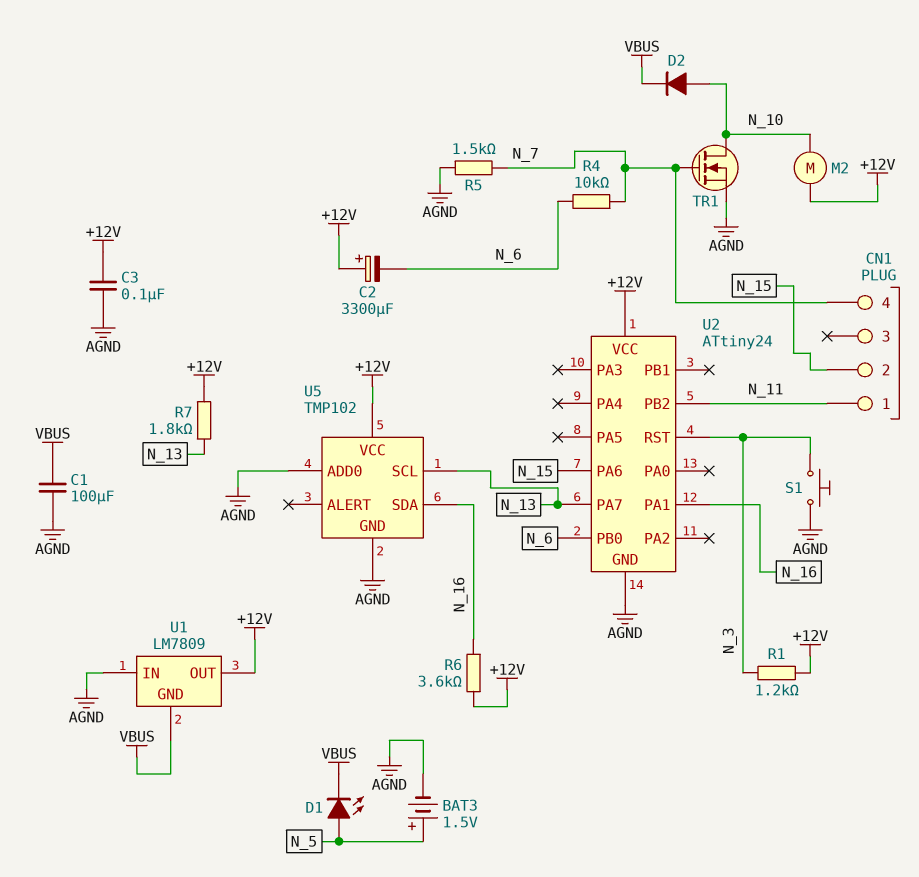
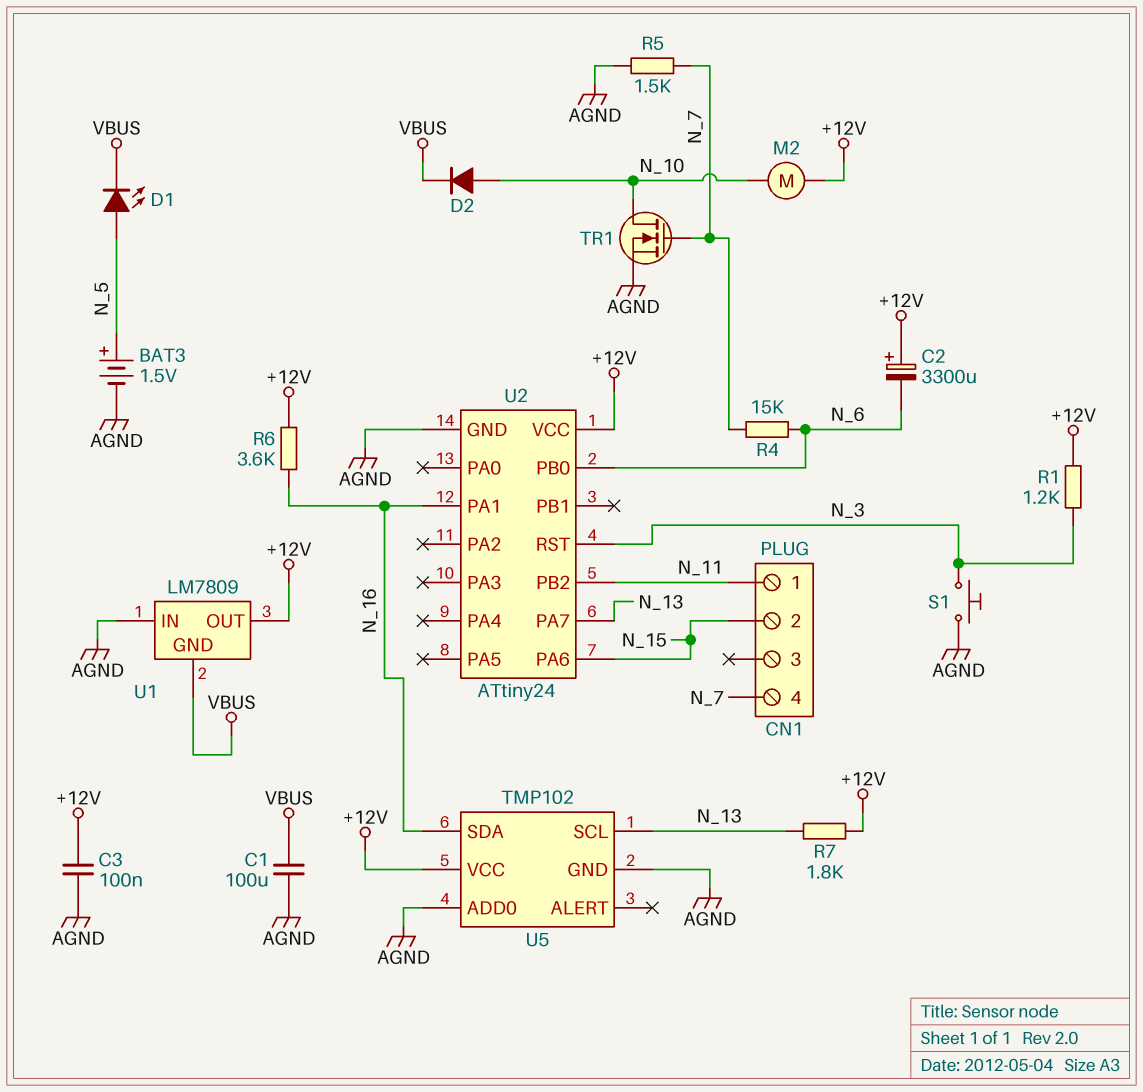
R4: 10k (N_6, N_7) -> 15k (N_6, N_7)

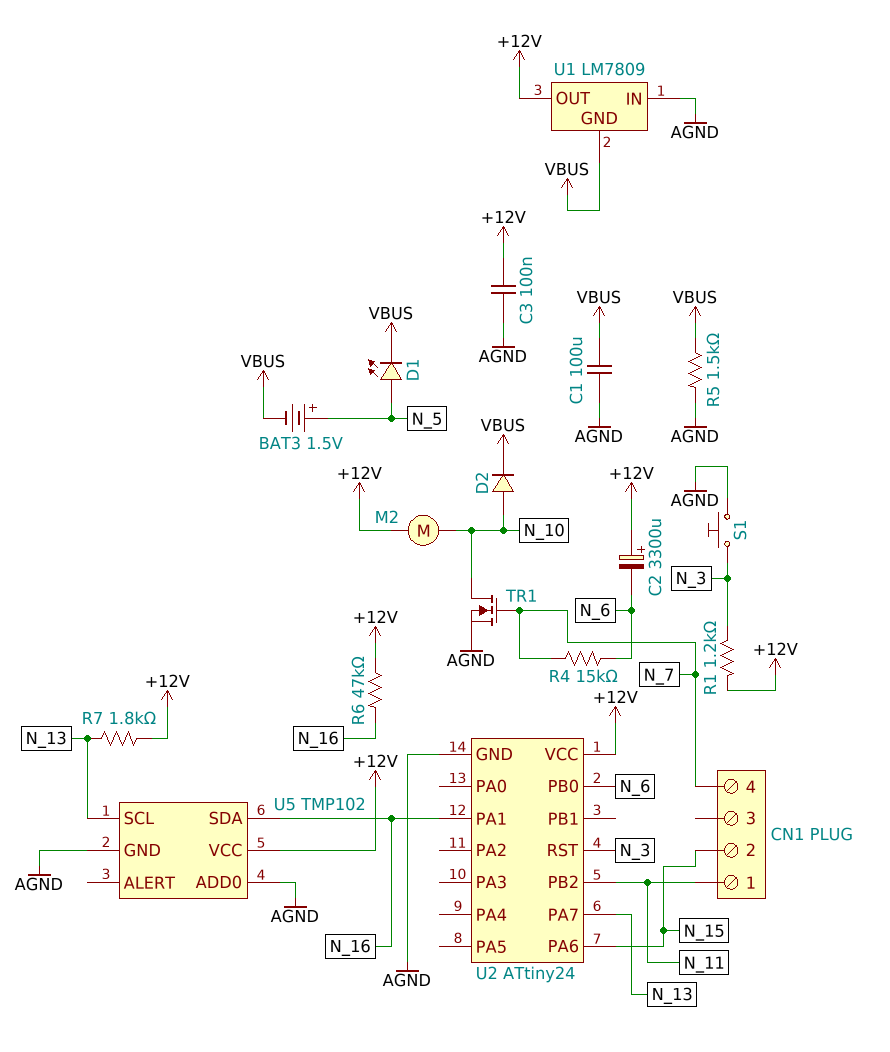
BAT3: 1.5V (plus N_5, minus AGND) -> 1.5V (plus N_5, minus VBUS)
R5: 1.5k (AGND, N_7) -> 1.5k (AGND, VBUS)
R6: 3.6k (+12V, N_16) -> 47k (+12V, N_16)

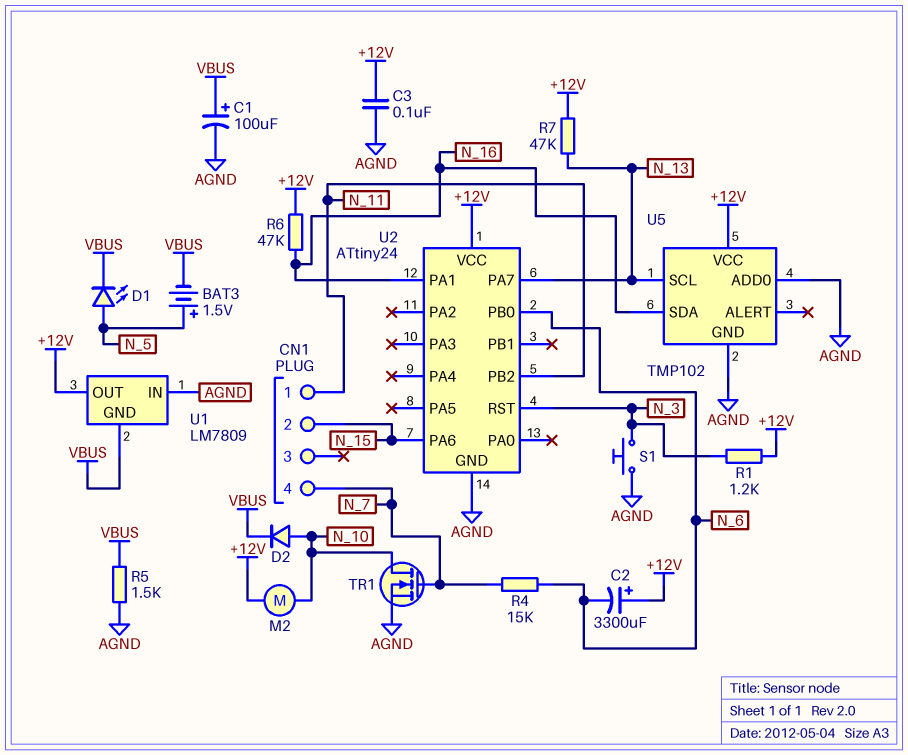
C1: 100uF (AGND, VBUS) -> 100uF (plus VBUS, minus AGND)
R7: 1.8k (+12V, N_13) -> 47k (+12V, N_13)

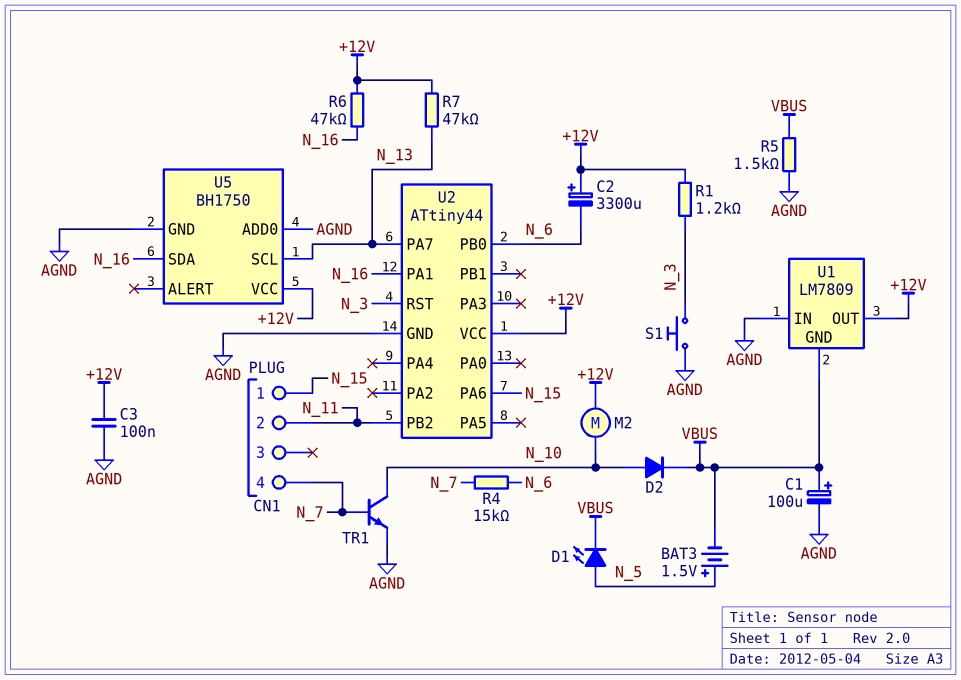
CN1 pin 1: N_11 -> N_15
CN1 pin 2: N_15 -> N_11
TR1: NMOS (G N_7, D N_10, S AGND) -> NPN (B N_7, C N_10, E AGND)
U2: ATtiny24 -> ATtiny44
U5: TMP102 -> BH1750

